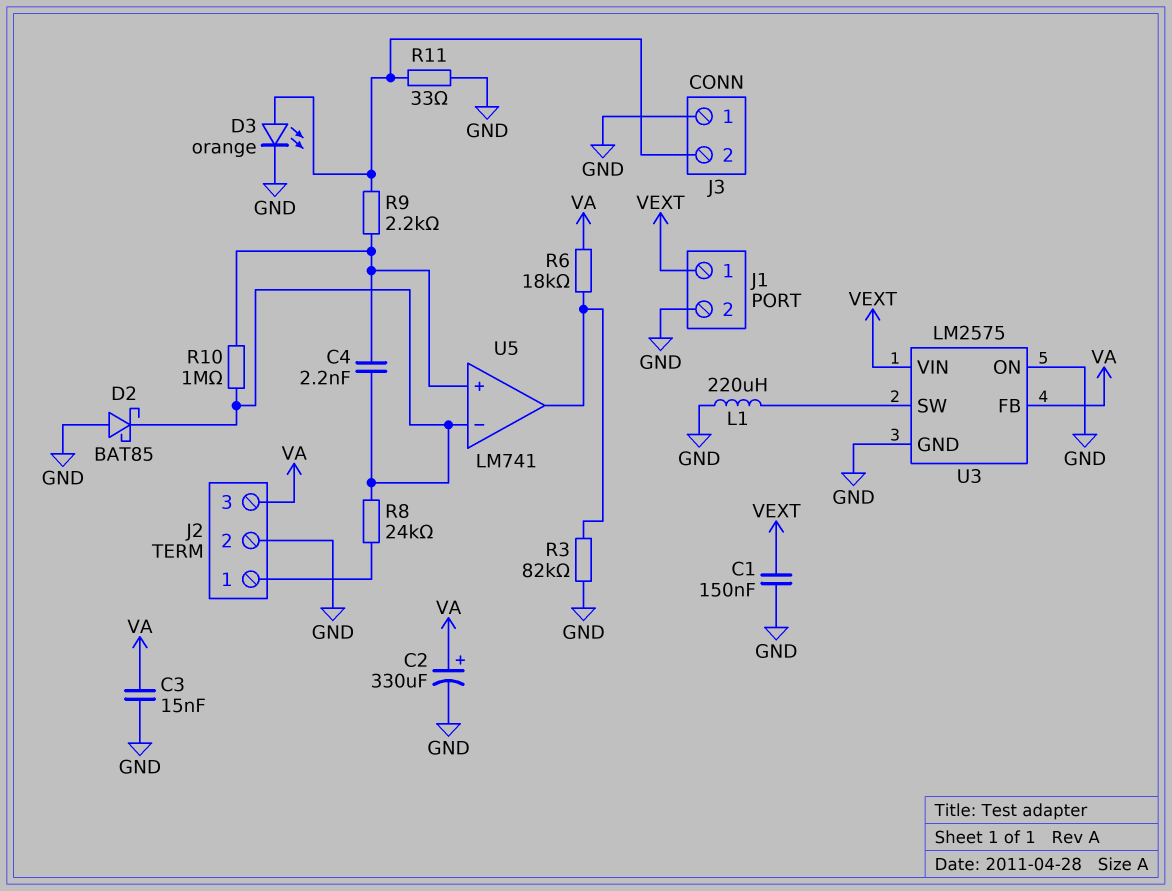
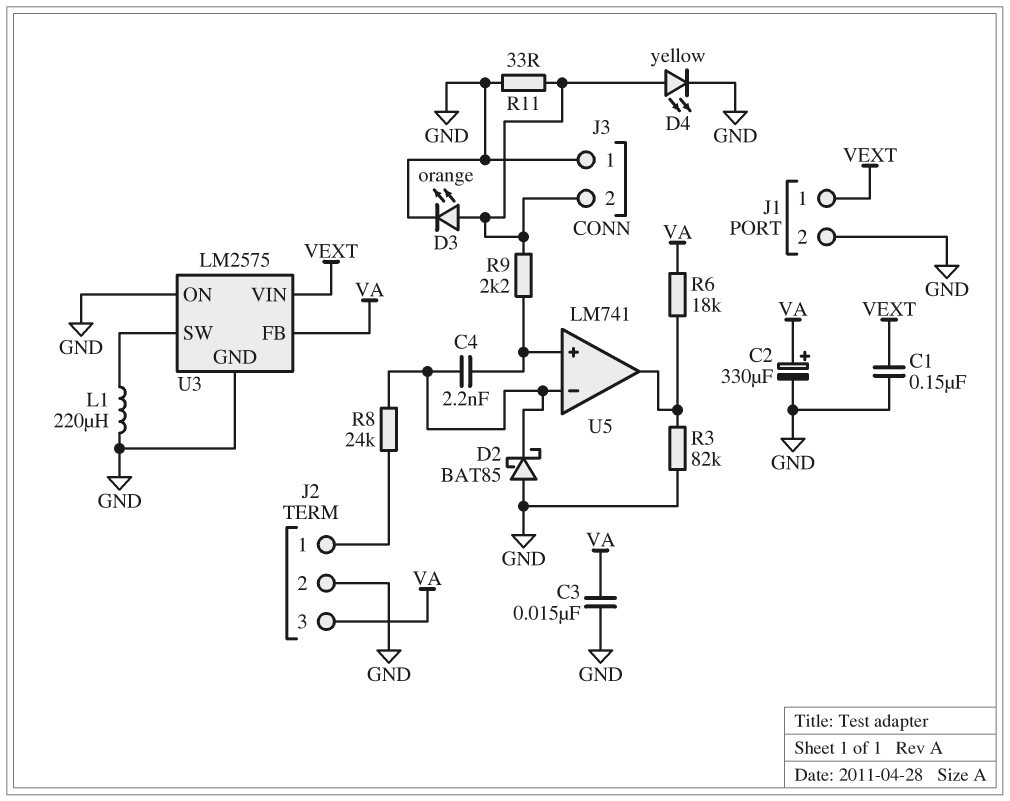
D4: none -> LED yellow (A J3/2, K GND)
R10: 1M (U5/in+, U5/in-) -> none

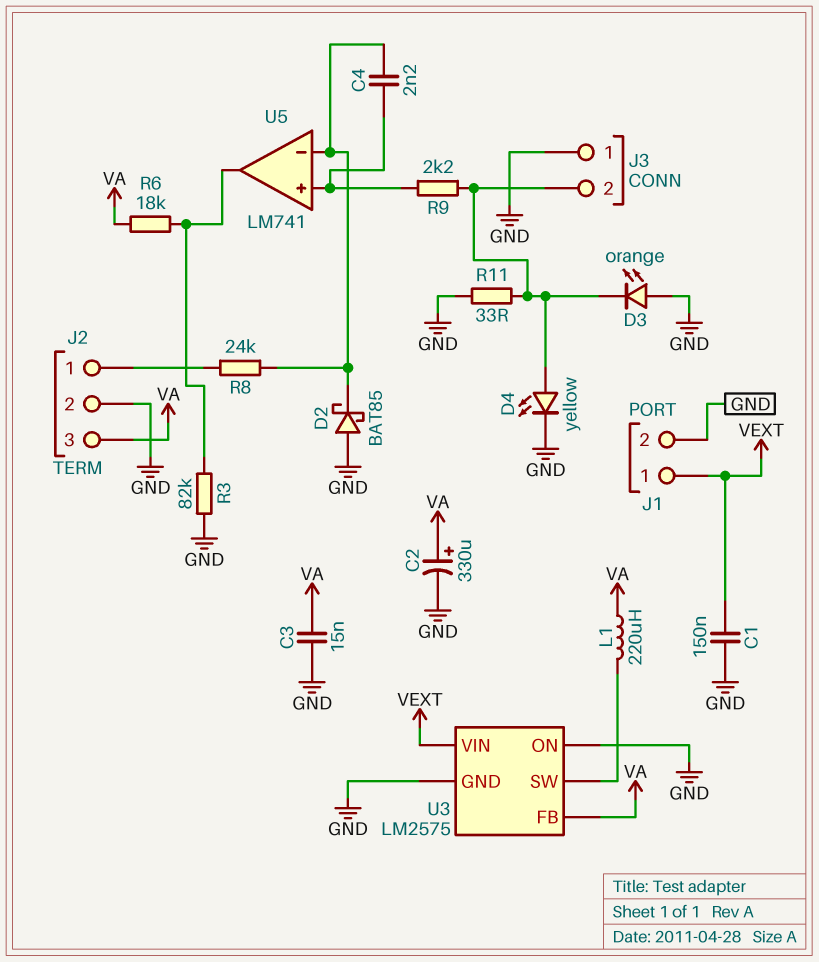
D3: LED orange (A J3/2, K GND) -> LED orange (A GND, K J3/2)
L1: 220uH (GND, U3/SW) -> 220uH (U3/SW, VA)

